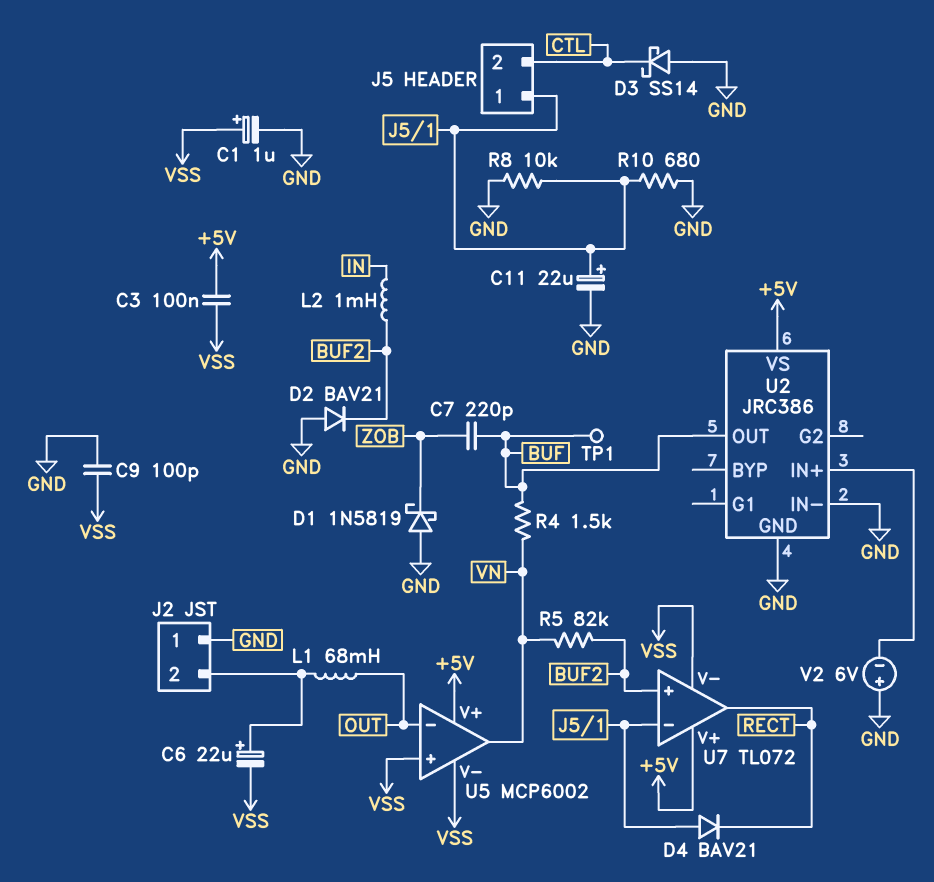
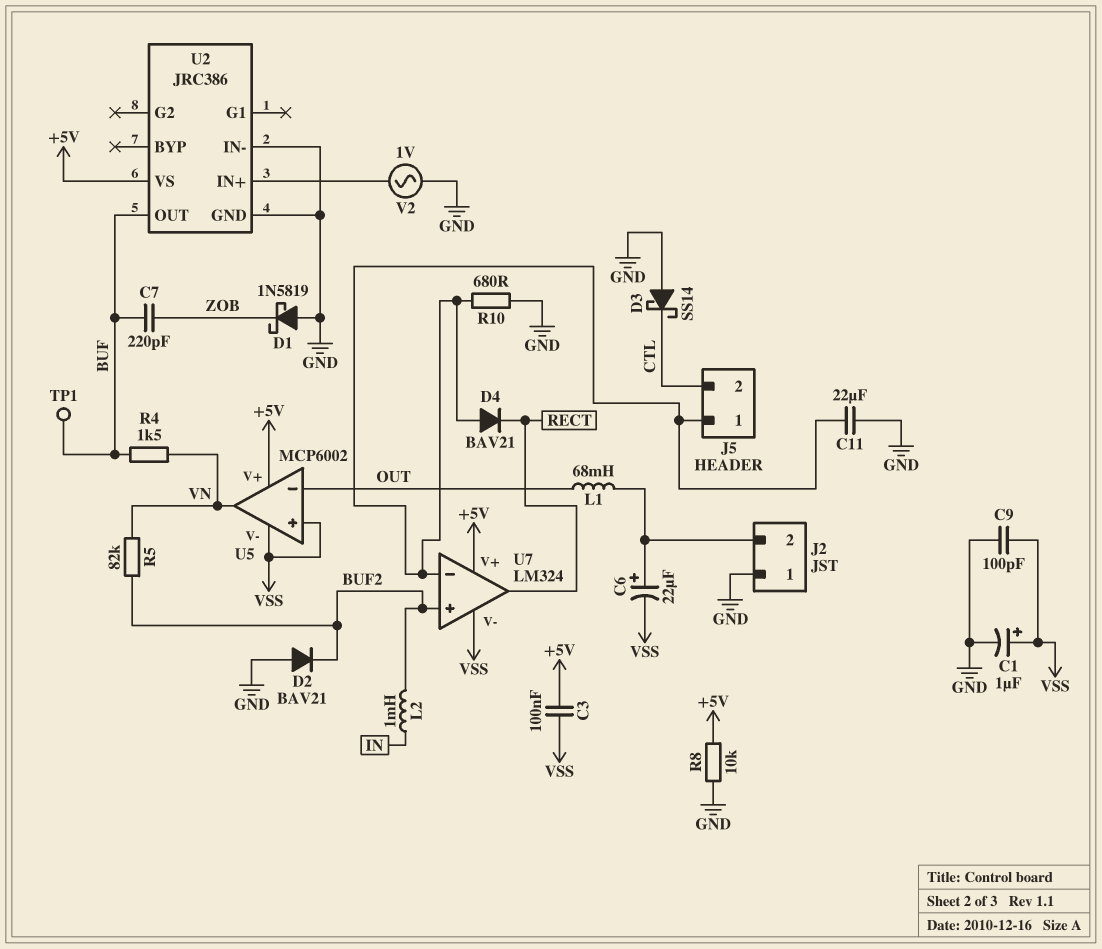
C11: 22uF (plus J5/1, minus GND) -> 22uF (GND, J5/1)
R8: 10k (GND, J5/1) -> 10k (+5V, GND)
U7: TL072 -> LM324
V2: 6V (plus GND, minus U2/IN+) -> AC 1V (GND, U2/IN+)

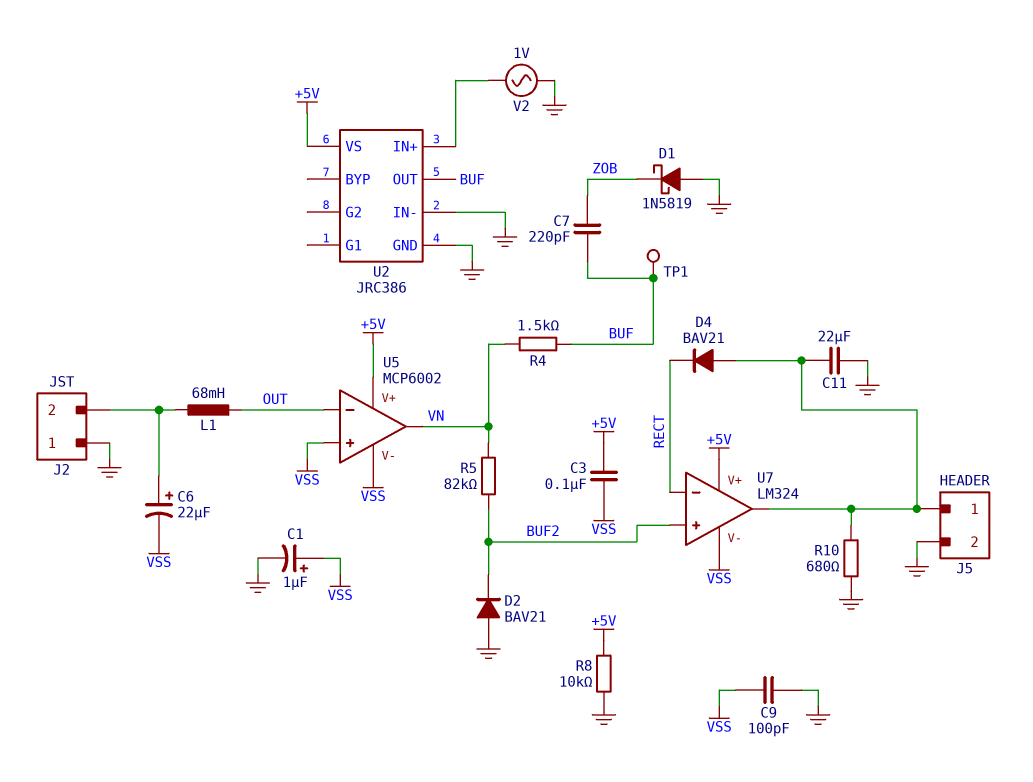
D3: schottky SS14 (A GND, K CTL) -> none
J5 pin 2: CTL -> GND
L2: 1mH (BUF2, IN) -> none
U7 pin in-: J5/1 -> RECT
U7 pin out: RECT -> J5/1

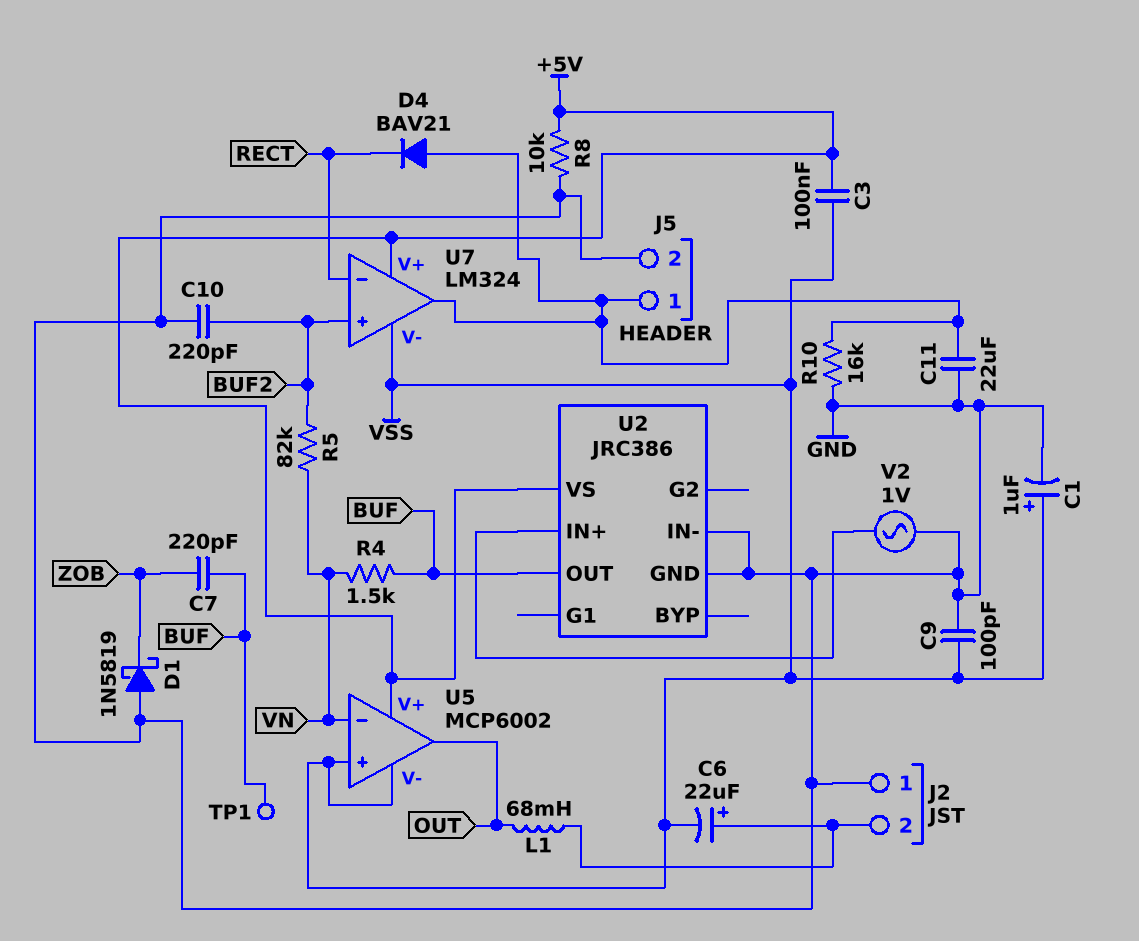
C10: none -> 220pF (BUF2, GND)
D2: diode BAV21 (A GND, K BUF2) -> none
R10: 680 (GND, J5/1) -> 16k (GND, J5/1)
U5 pin in-: OUT -> VN
U5 pin out: VN -> OUT

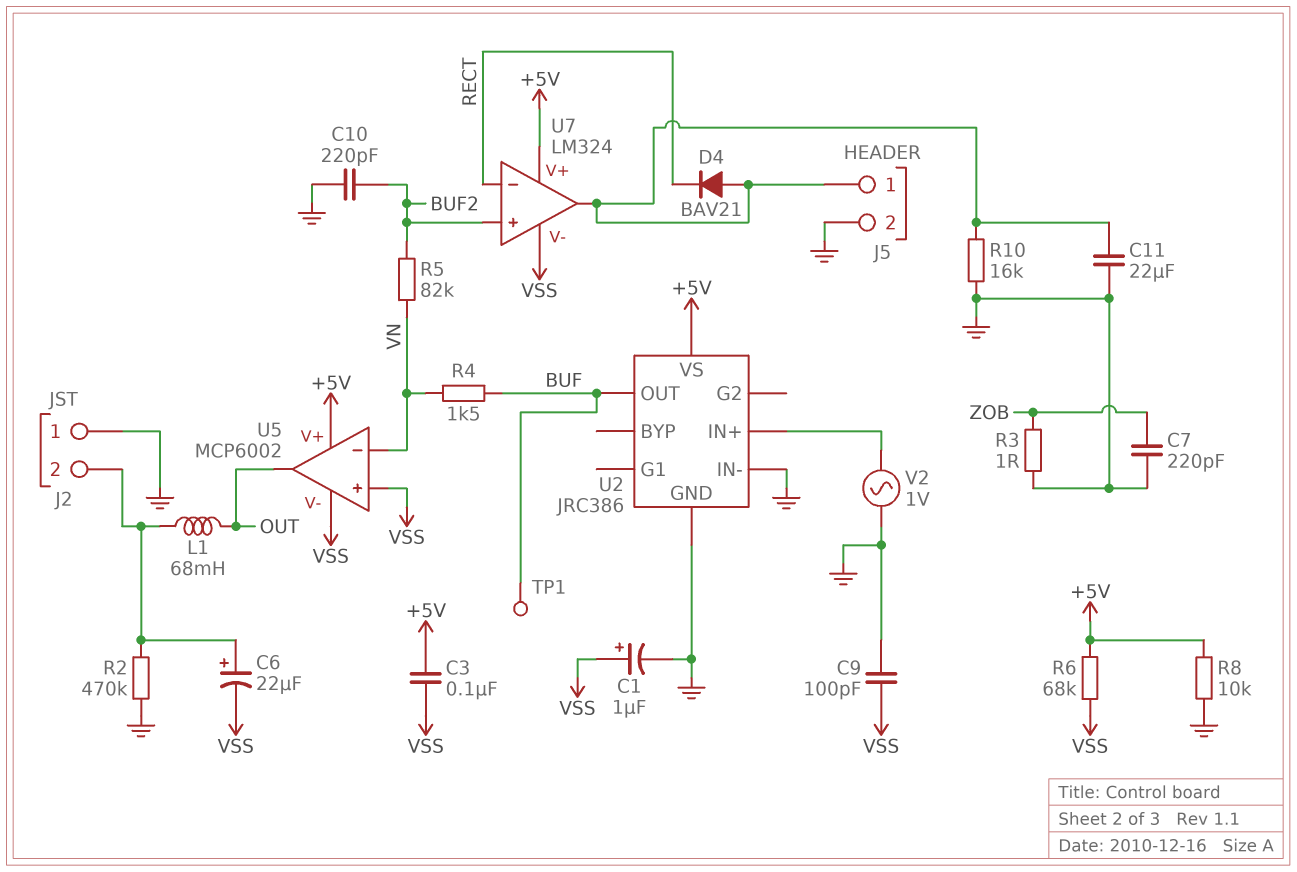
C7: 220pF (BUF, ZOB) -> 220pF (GND, ZOB)
D1: schottky 1N5819 (A GND, K ZOB) -> none
R2: none -> 470k (GND, J2/2)
R3: none -> 1 (GND, ZOB)
R6: none -> 68k (+5V, VSS)

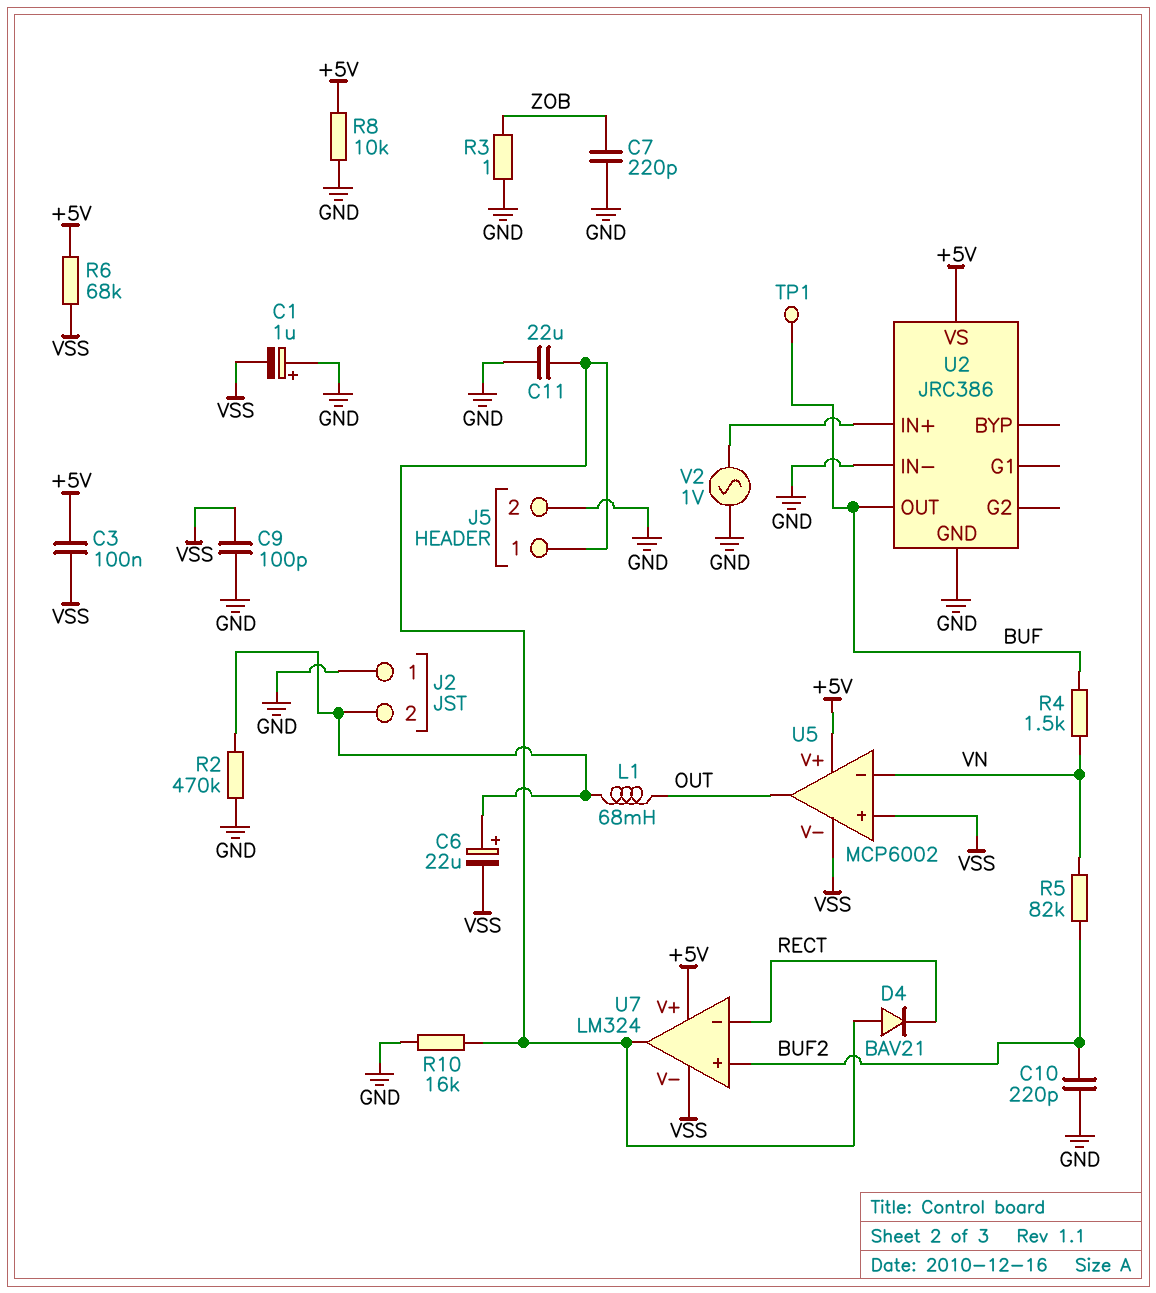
C1: 1uF (plus VSS, minus GND) -> 1uF (plus GND, minus VSS)

